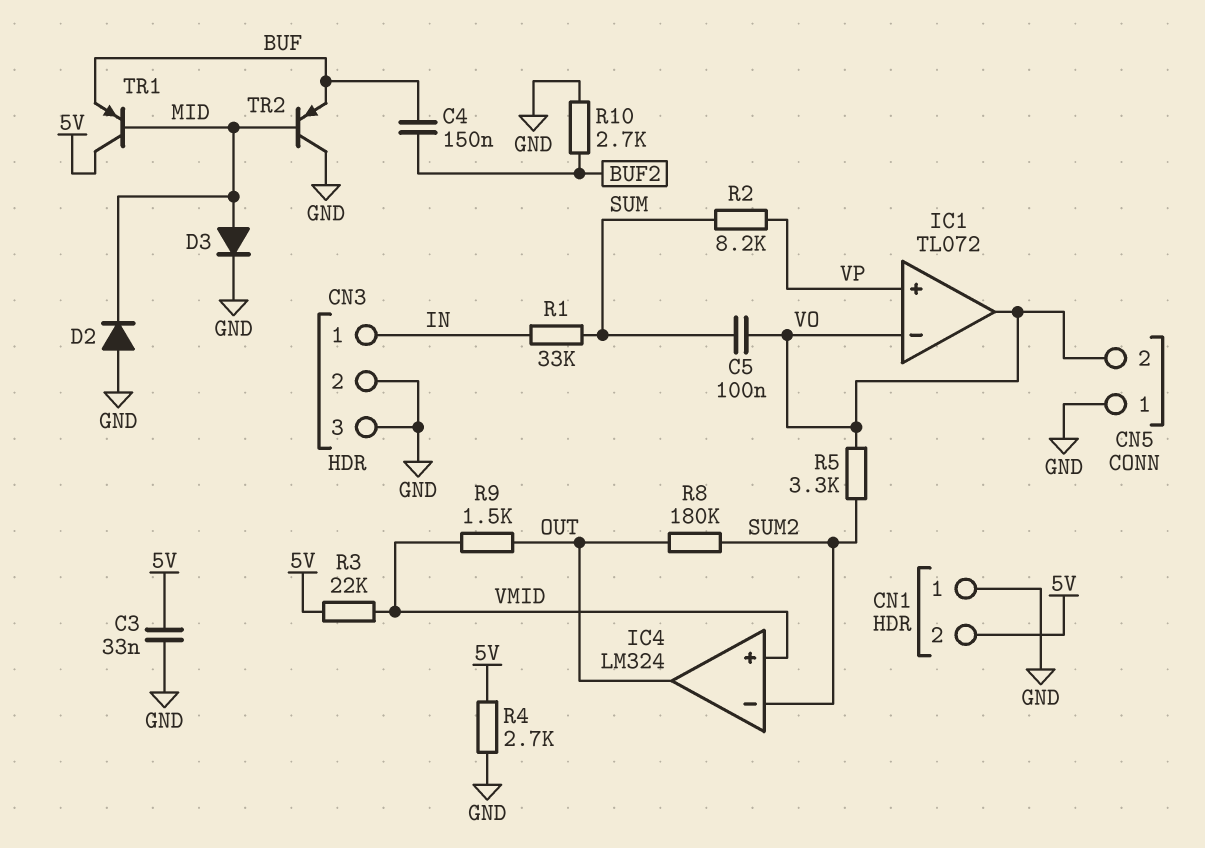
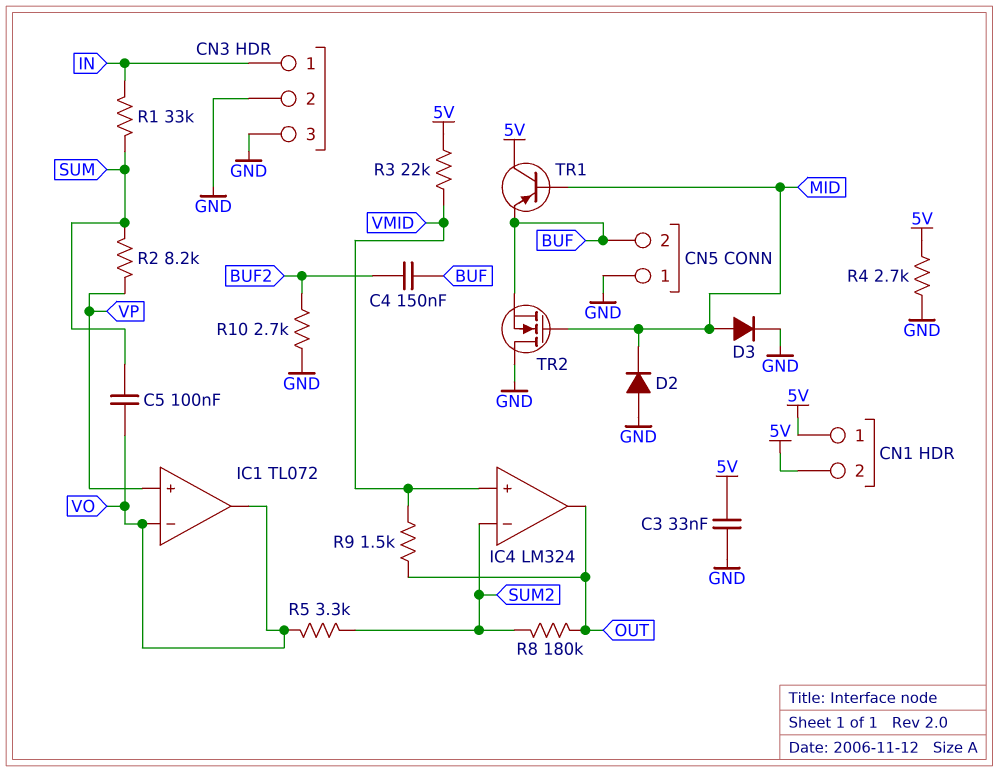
CN1 pin 1: GND -> 5V
CN5 pin 2: VO -> BUF
TR2: PNP (B MID, C GND, E BUF) -> NMOS (G MID, D GND, S BUF)

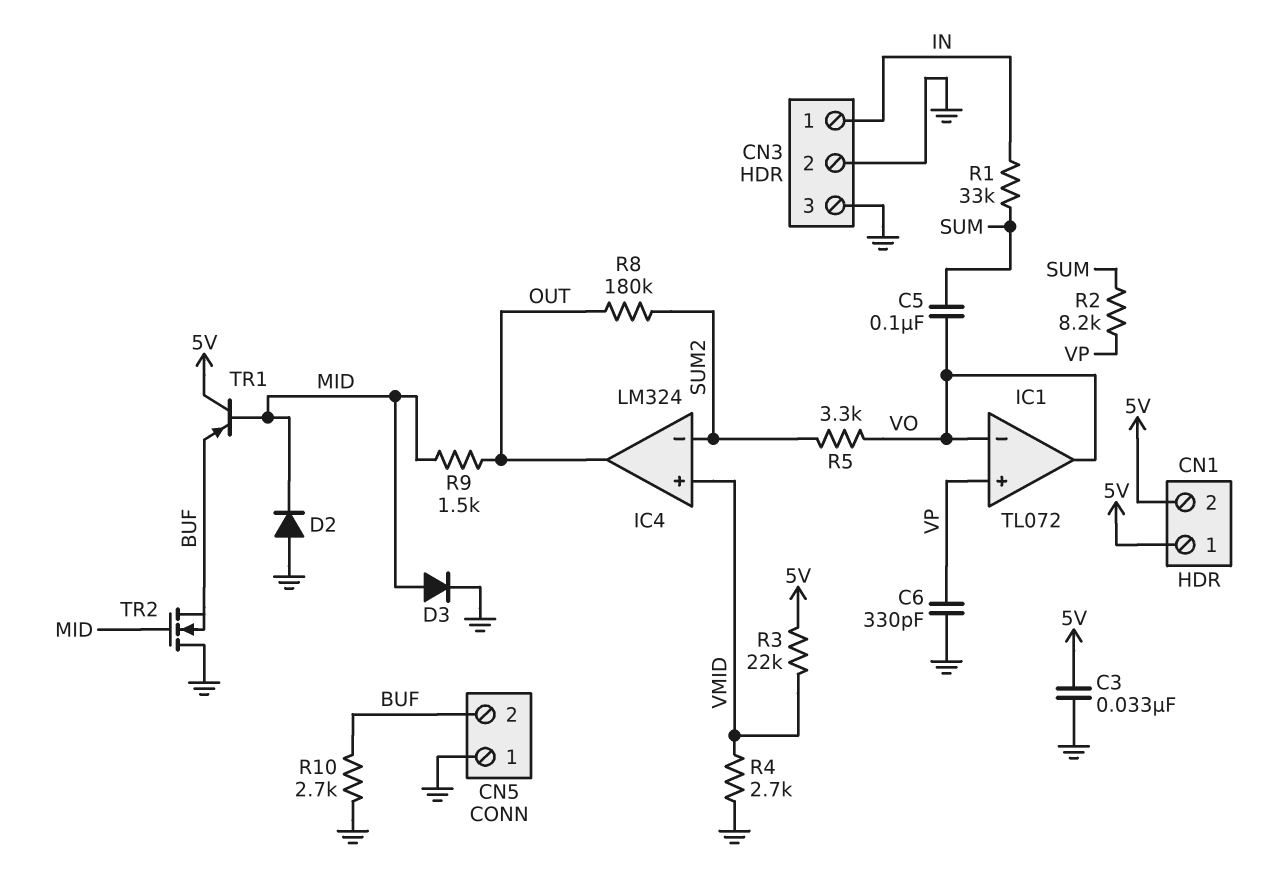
C4: 150nF (BUF, BUF2) -> none
C6: none -> 330pF (GND, VP)
R4: 2.7k (5V, GND) -> 2.7k (GND, VMID)
R9: 1.5k (OUT, VMID) -> 1.5k (MID, OUT)
R10: 2.7k (BUF2, GND) -> 2.7k (BUF, GND)

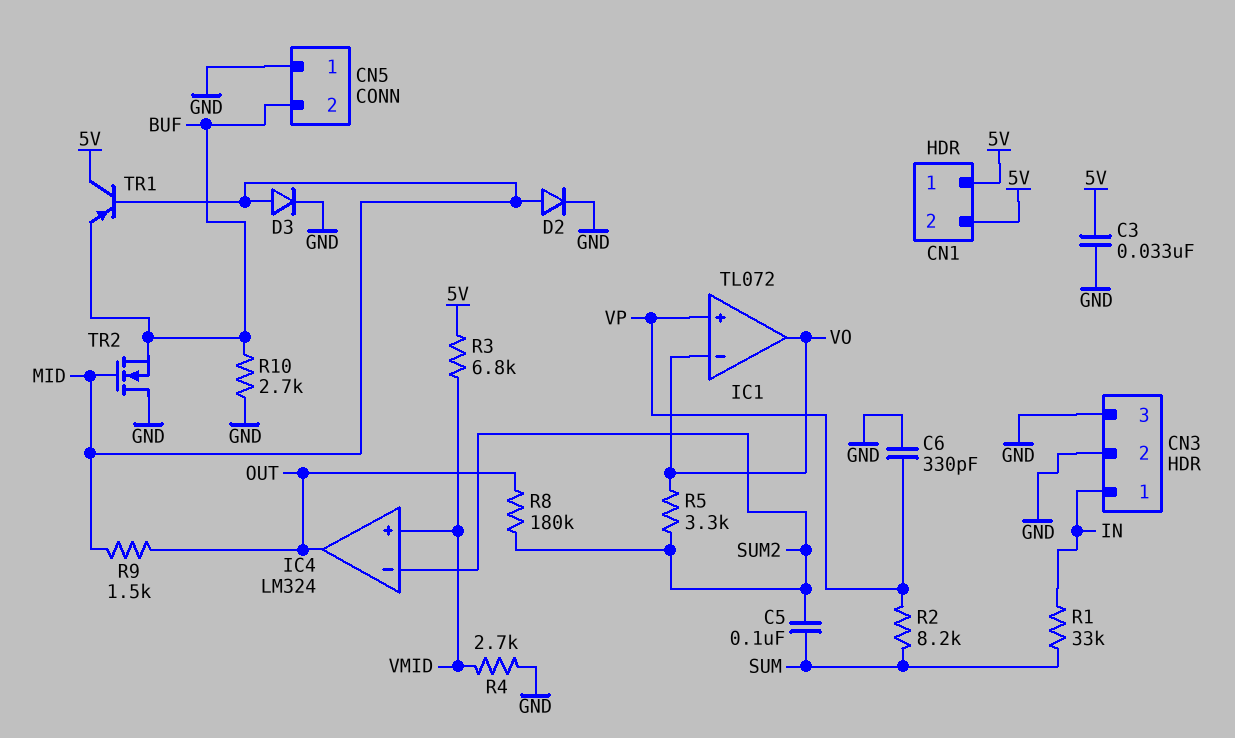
C5: 100nF (SUM, VO) -> 100nF (SUM, SUM2)
D2: diode (A GND, K MID) -> diode (A MID, K GND)
R3: 22k (5V, VMID) -> 6.8k (5V, VMID)

